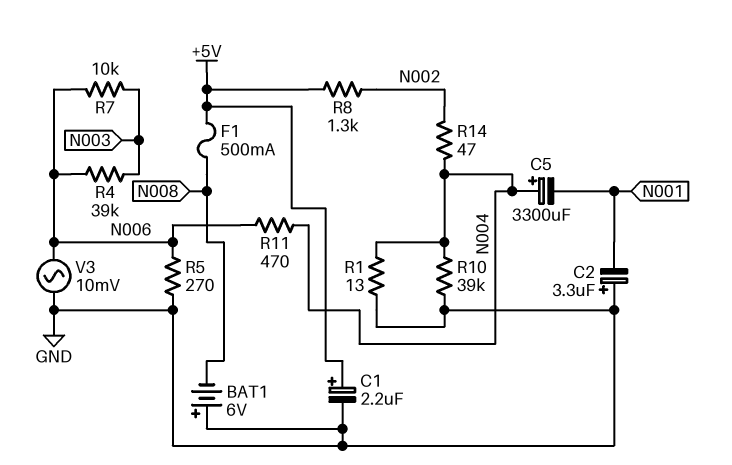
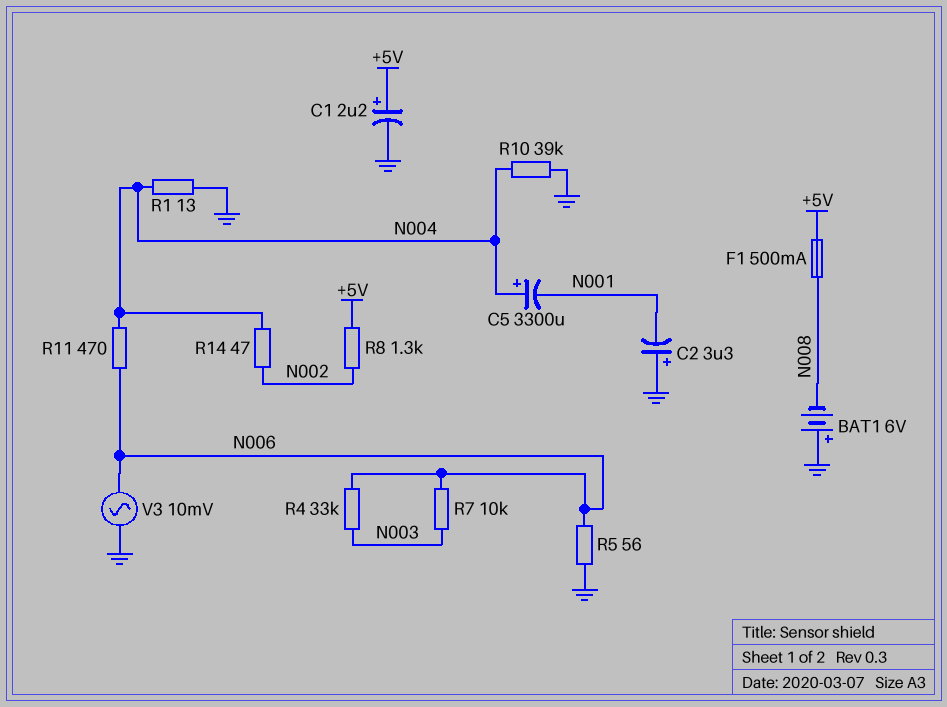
R4: 39k (N003, N006) -> 33k (N003, N006)
R5: 270 (GND, N006) -> 56 (GND, N006)

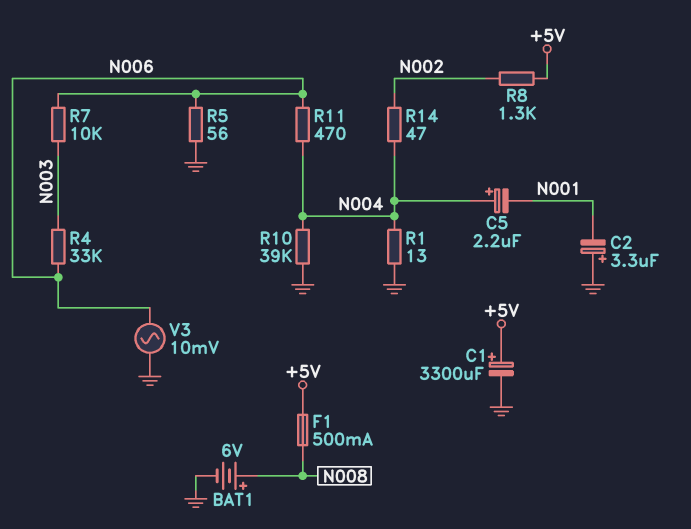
BAT1: 6V (plus GND, minus N008) -> 6V (plus N008, minus GND)
C1: 2.2uF (plus +5V, minus GND) -> 3300uF (plus +5V, minus GND)
C5: 3300uF (plus N004, minus N001) -> 2.2uF (plus N004, minus N001)

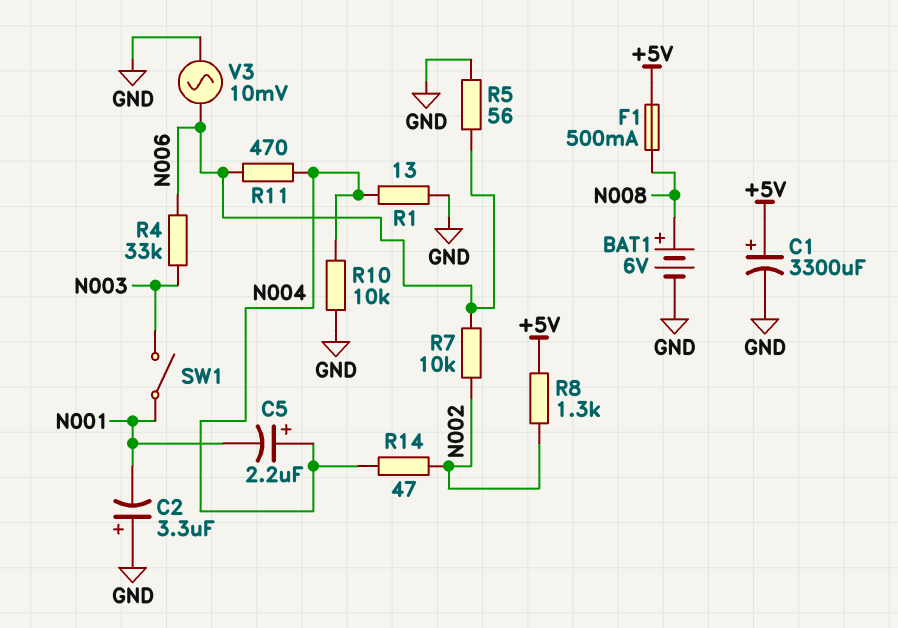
R7: 10k (N003, N006) -> 10k (N002, N006)
R10: 39k (GND, N004) -> 10k (GND, N004)
SW1: none -> switch (N001, N003)

